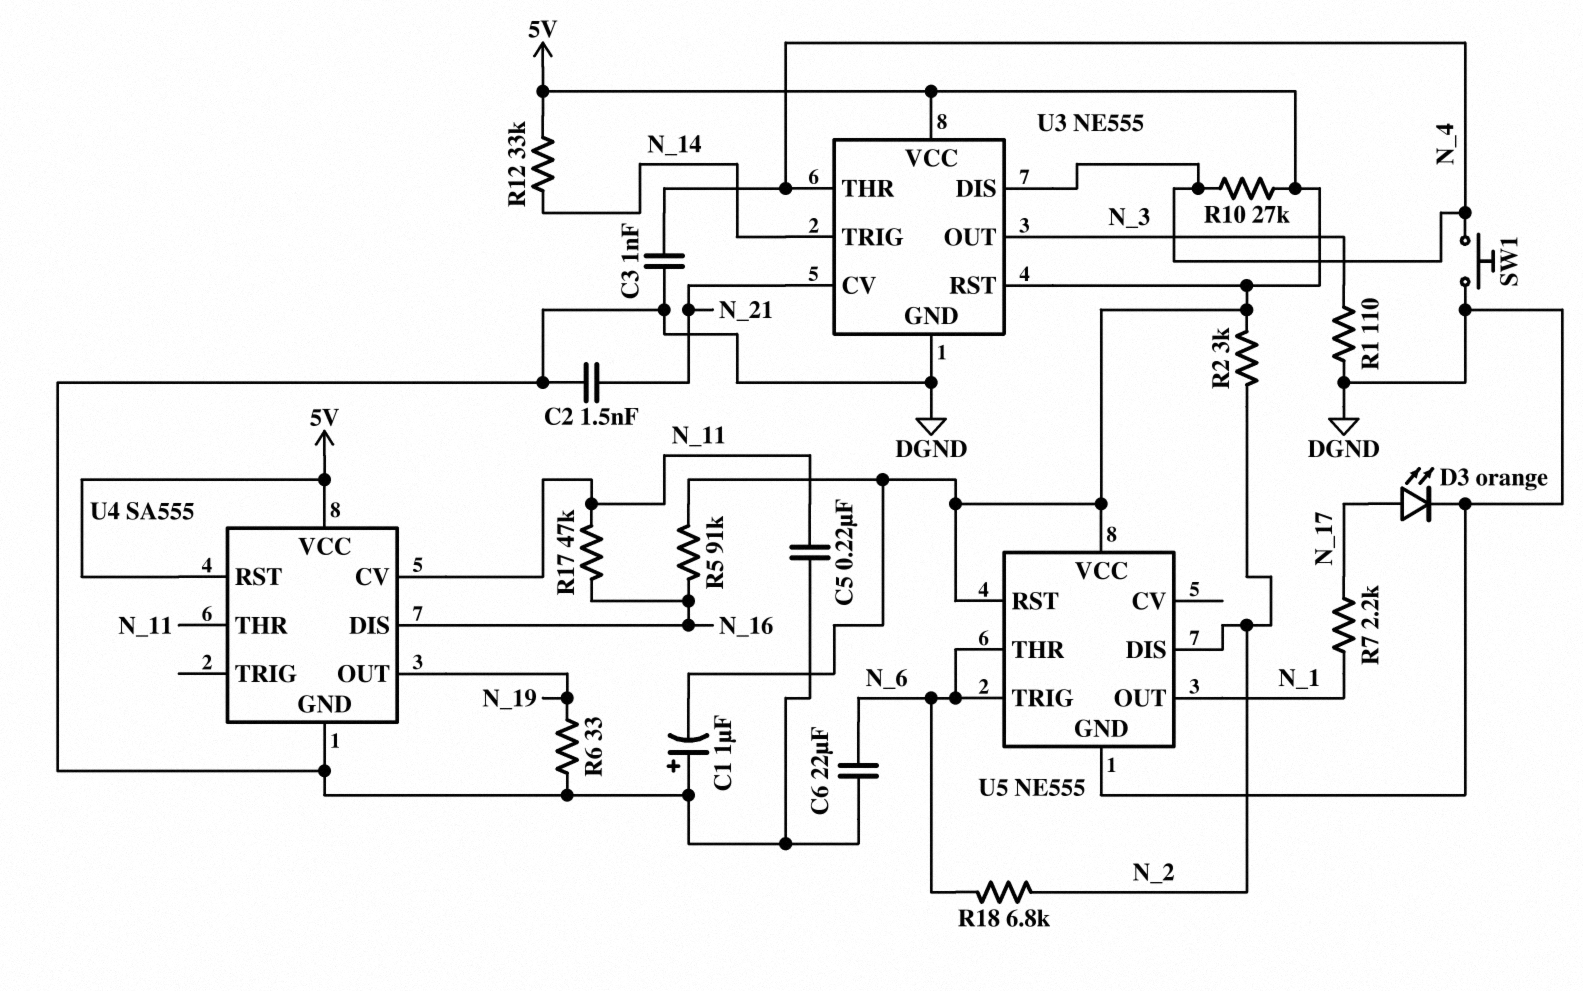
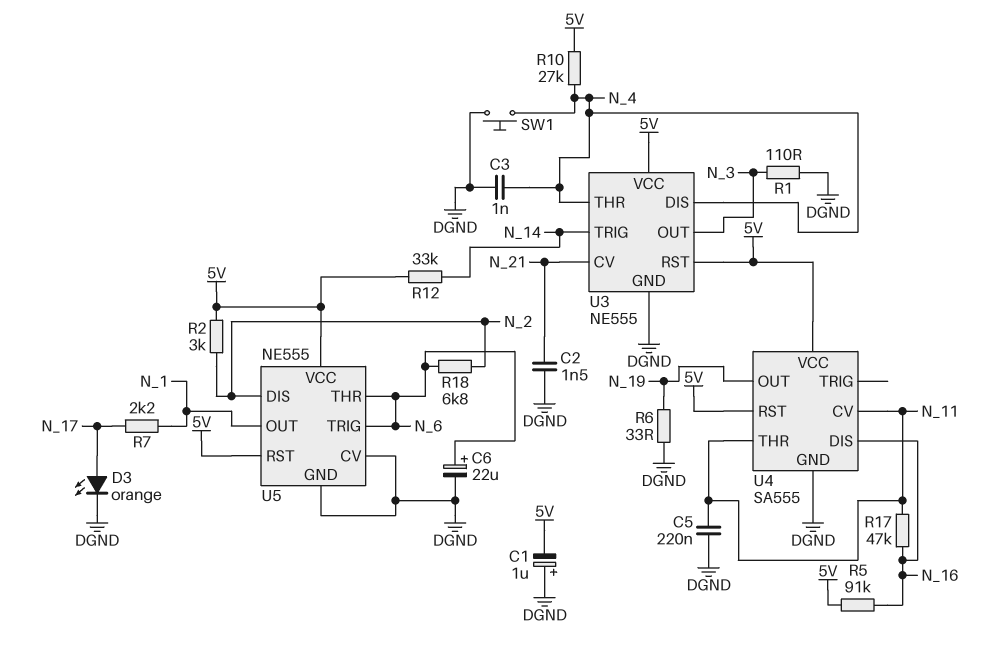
C6: 22uF (DGND, N_6) -> 22uF (plus N_6, minus DGND)
U5 pin CV: none -> DGND

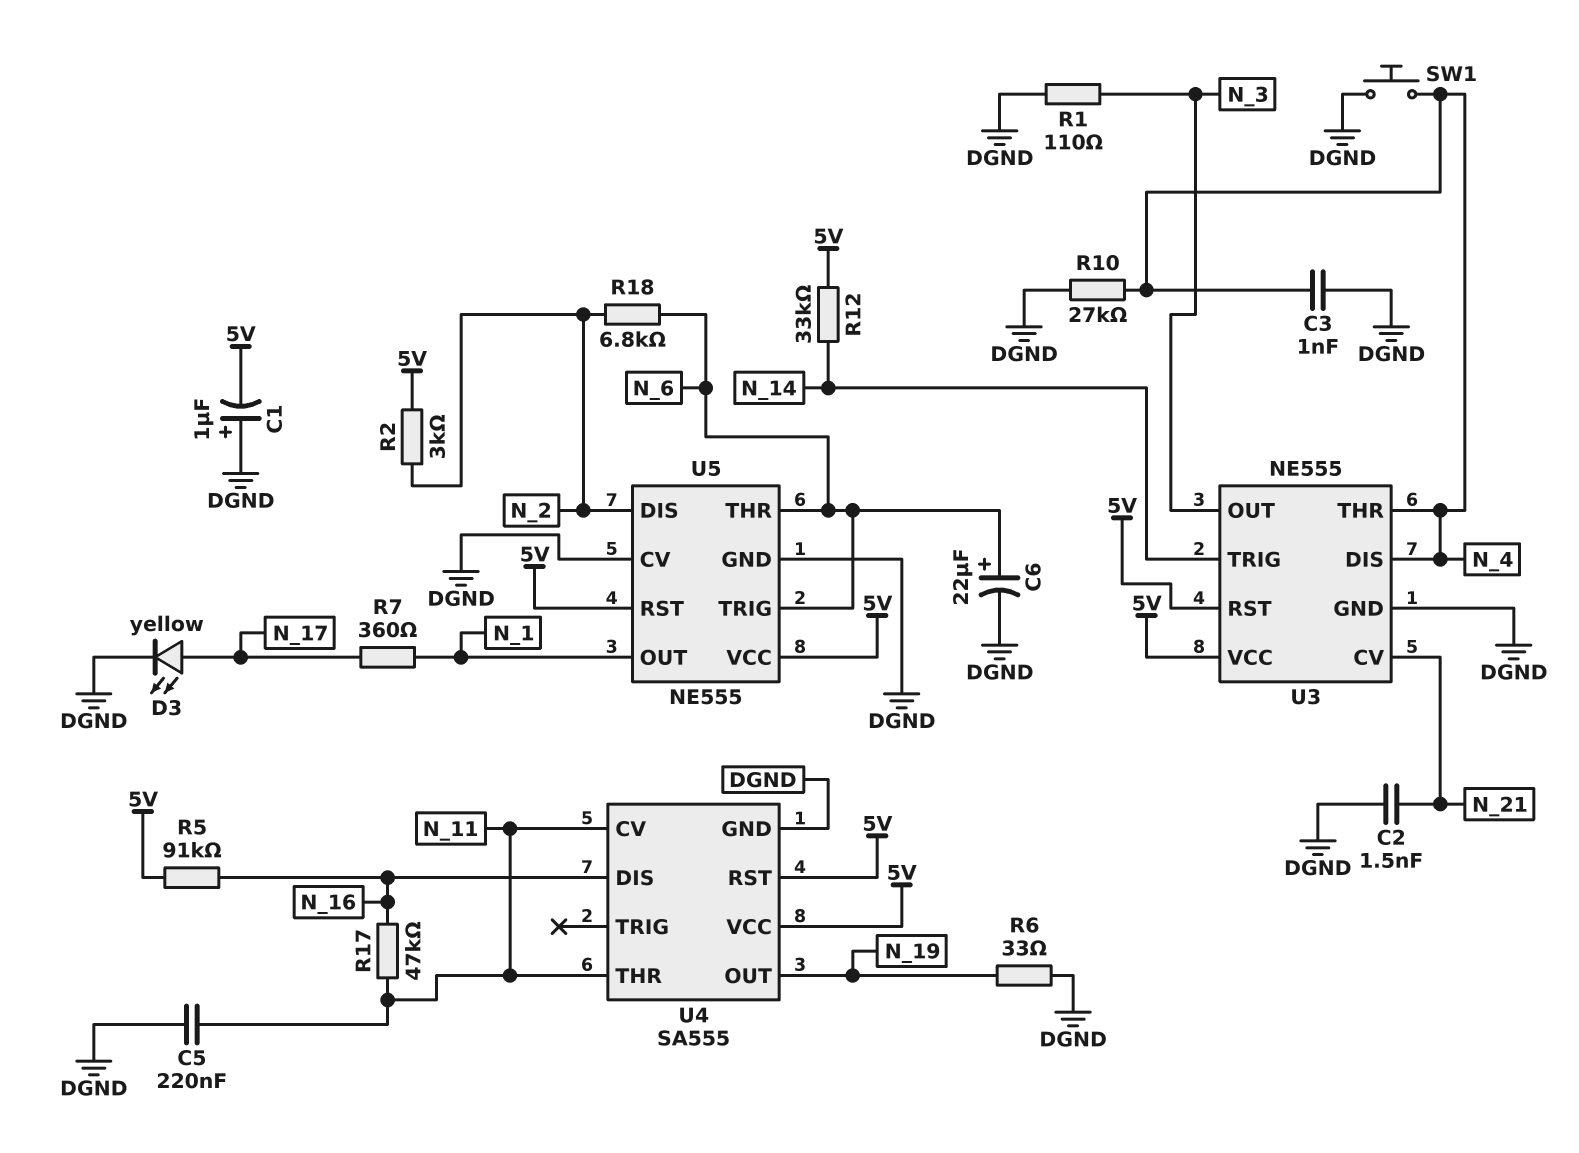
D3: LED orange (A N_17, K DGND) -> LED yellow (A N_17, K DGND)
R7: 2.2k (N_1, N_17) -> 360 (N_1, N_17)
R10: 27k (5V, N_4) -> 27k (DGND, N_4)

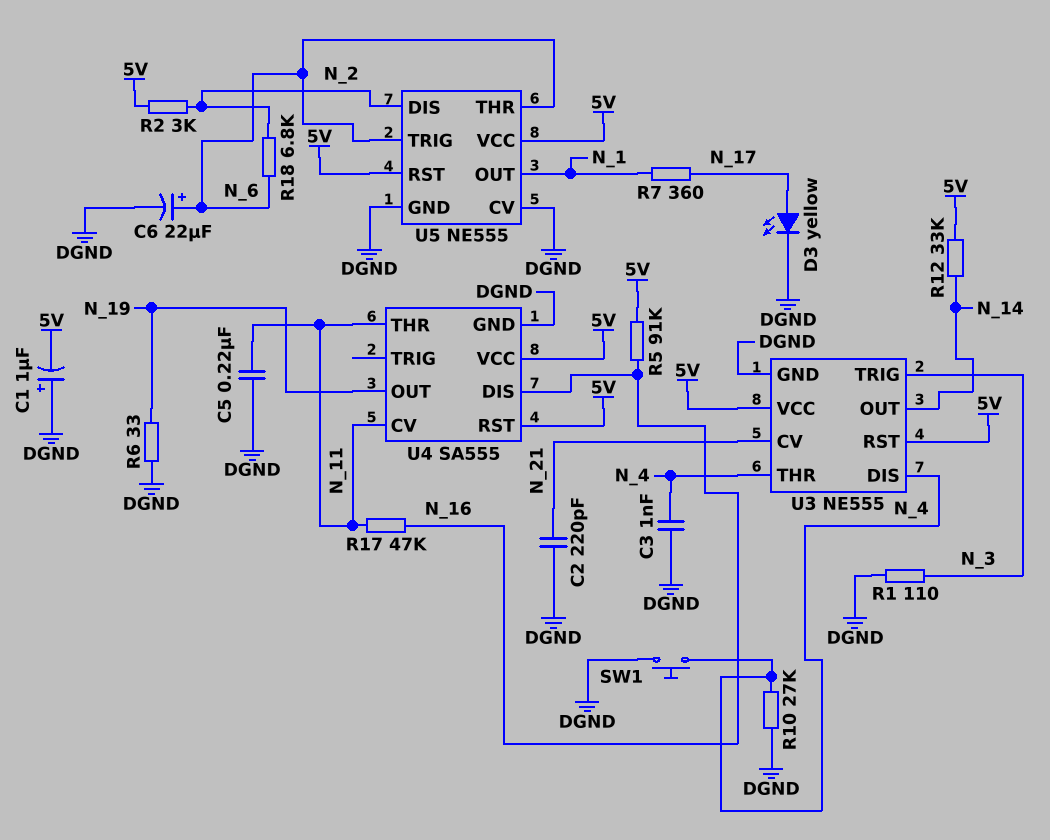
C2: 1.5nF (DGND, N_21) -> 220pF (DGND, N_21)
U3 pin OUT: N_3 -> N_14
U3 pin TRIG: N_14 -> N_3

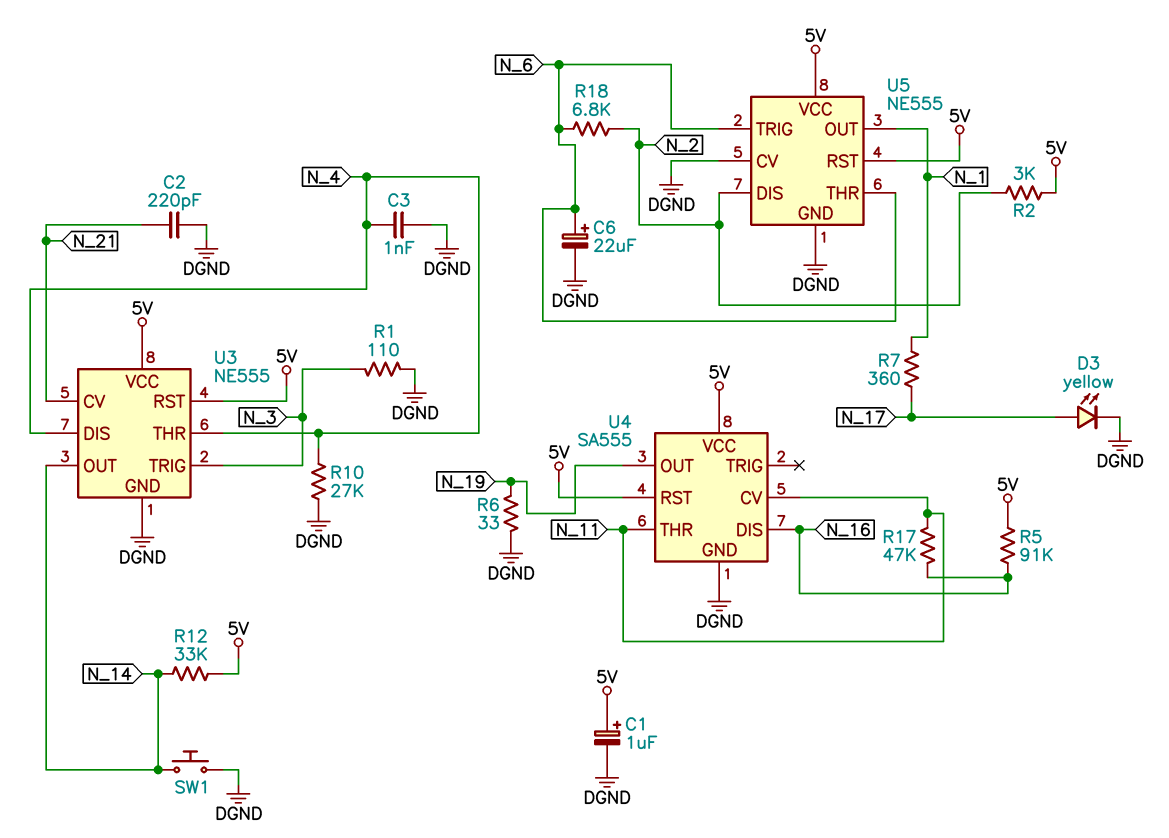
C1: 1uF (plus DGND, minus 5V) -> 1uF (plus 5V, minus DGND)
C5: 220nF (DGND, N_11) -> none
SW1: button (DGND, N_4) -> button (DGND, N_14)

